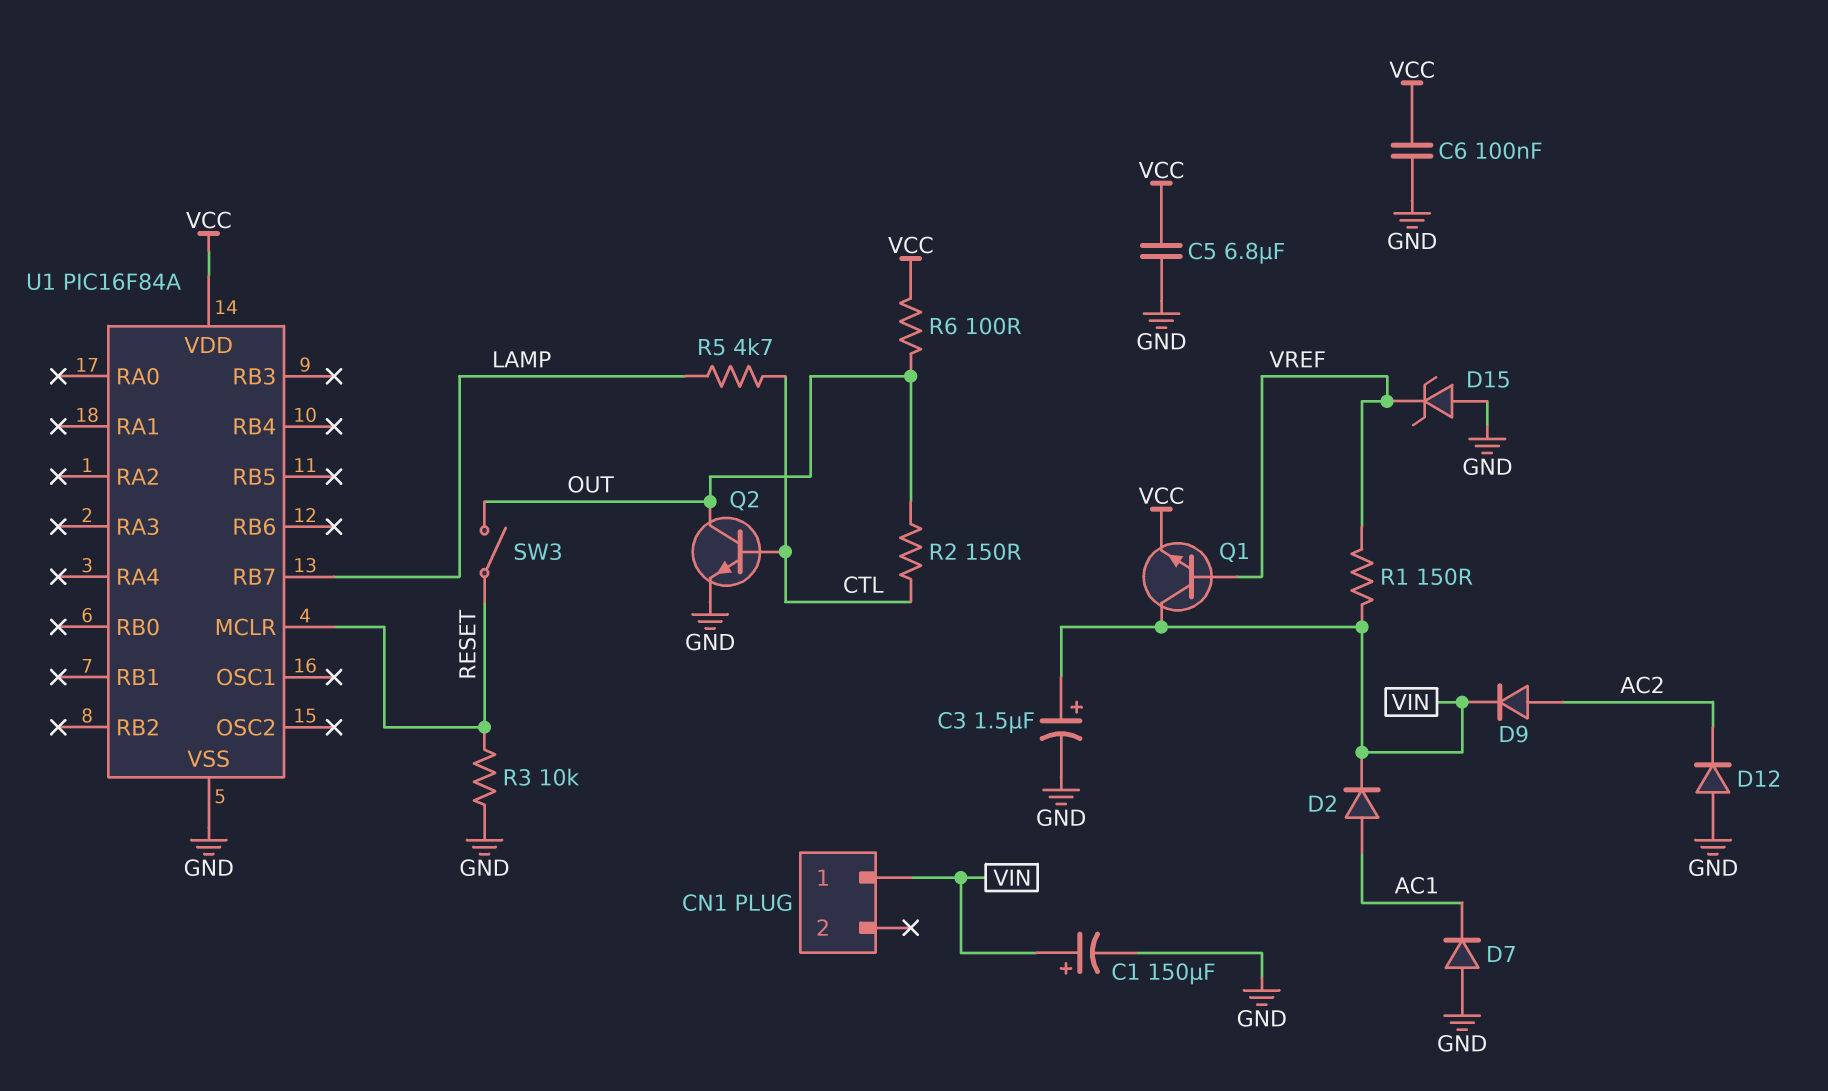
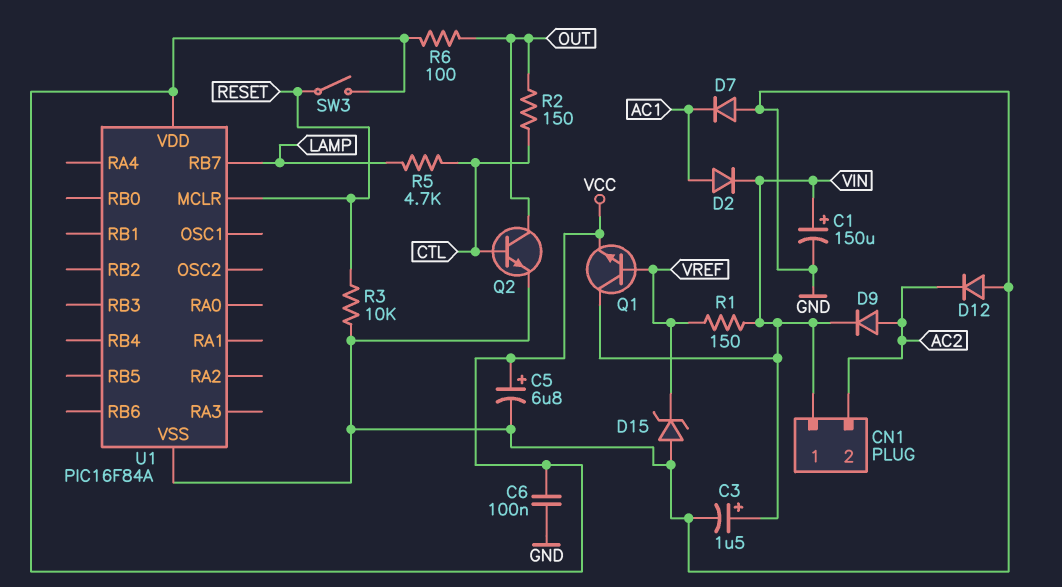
C5: 6.8uF (GND, VCC) -> 6.8uF (plus VCC, minus GND)
CN1 pin 2: none -> AC2
SW3: switch (OUT, RESET) -> switch (RESET, VCC)

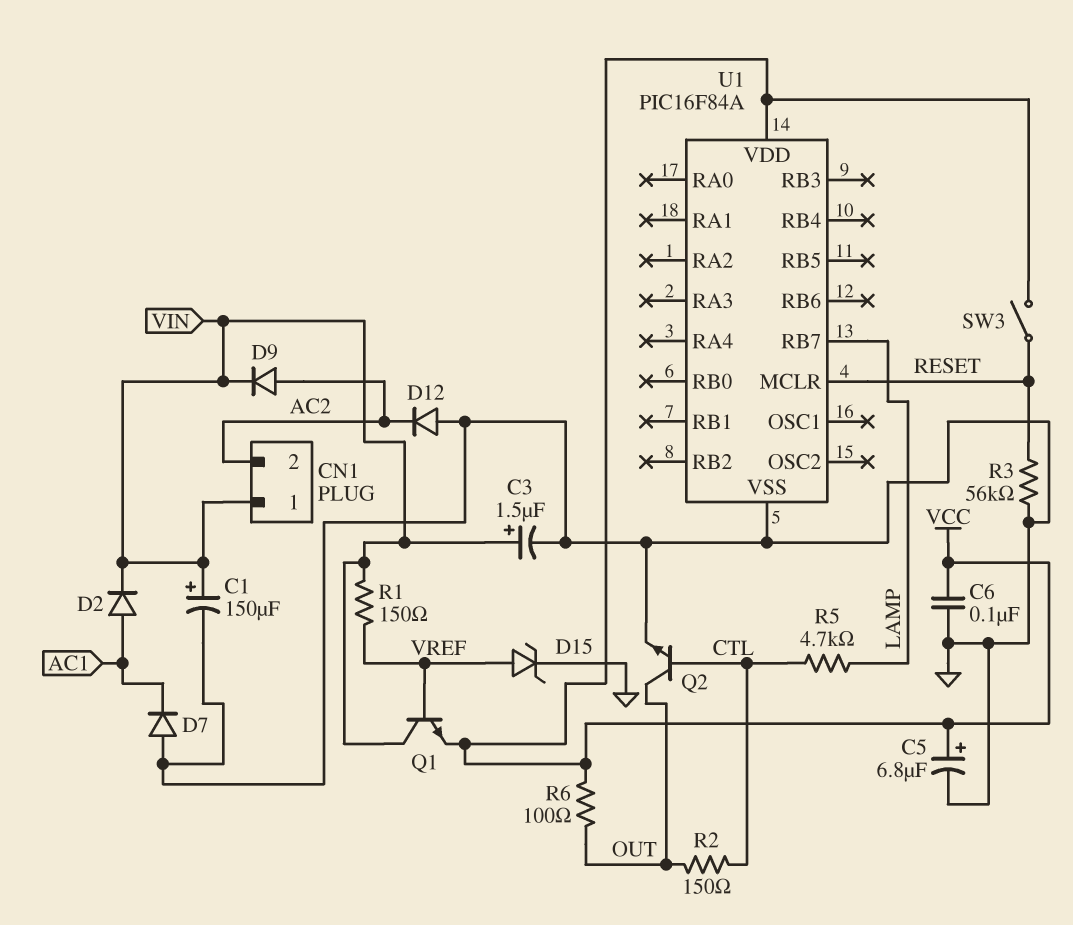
D15: zener (A GND, K VREF) -> zener (A VREF, K GND)
R3: 10k (GND, RESET) -> 56k (GND, RESET)

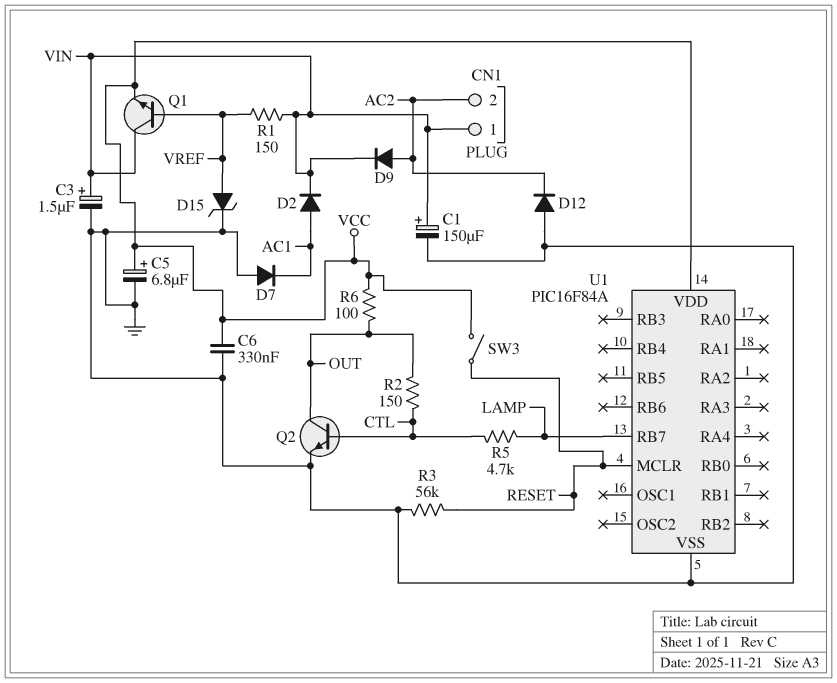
C6: 100nF (GND, VCC) -> 330nF (GND, VCC)

